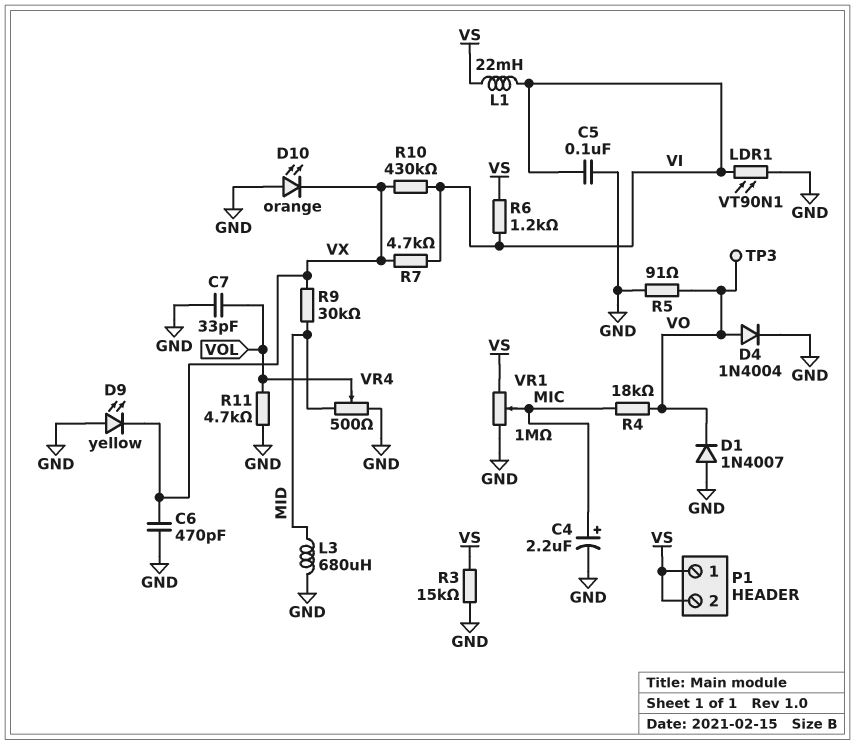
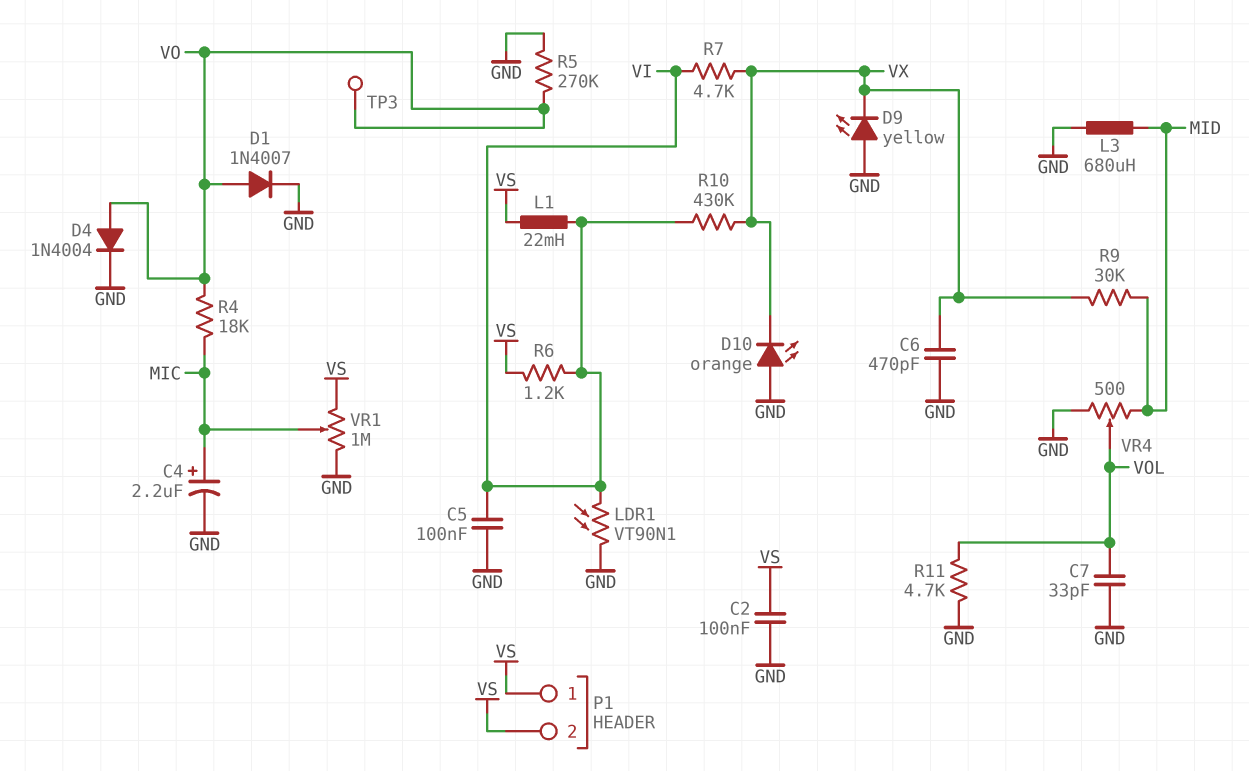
C2: none -> 100nF (GND, VS)
D1: diode 1N4007 (A GND, K VO) -> diode 1N4007 (A VO, K GND)
R3: 15k (GND, VS) -> none
R5: 91 (GND, VO) -> 270k (GND, VO)

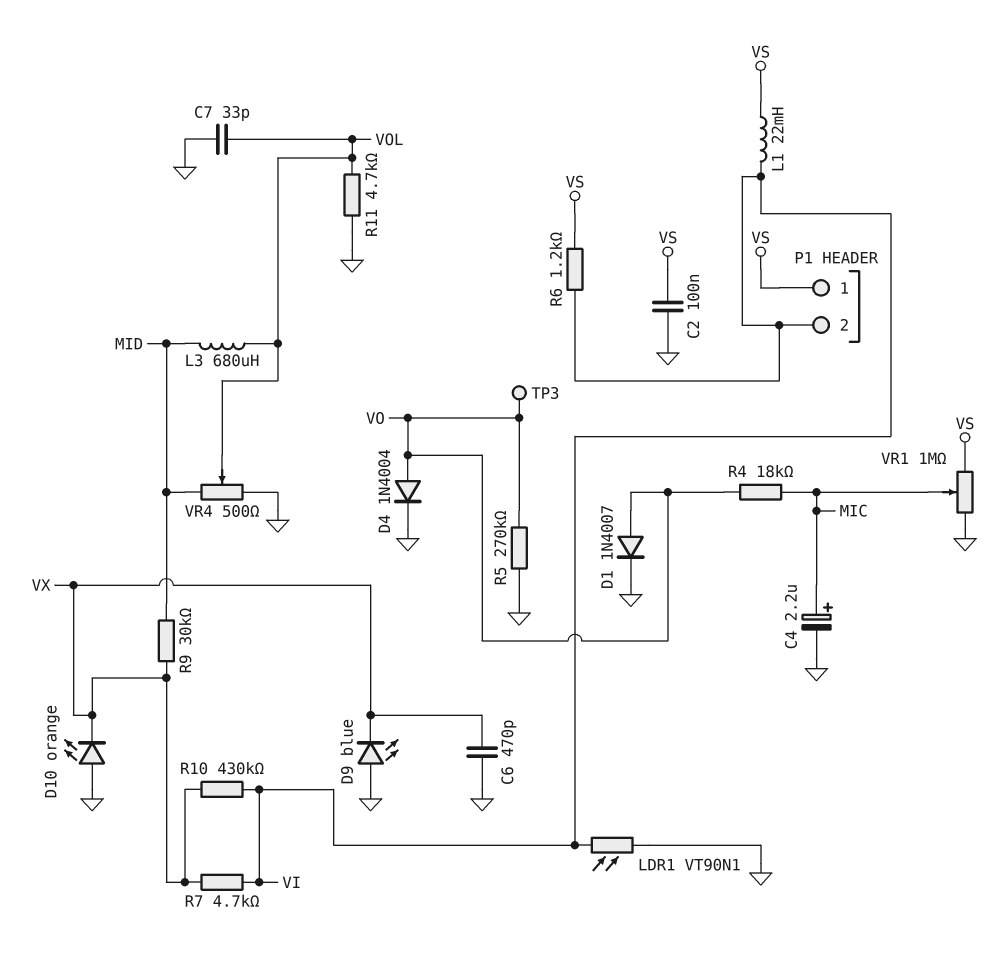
C5: 100nF (GND, VI) -> none
D9: LED yellow (A GND, K VX) -> LED blue (A GND, K VX)
L3: 680uH (GND, MID) -> 680uH (MID, VOL)
P1 pin 2: VS -> VI

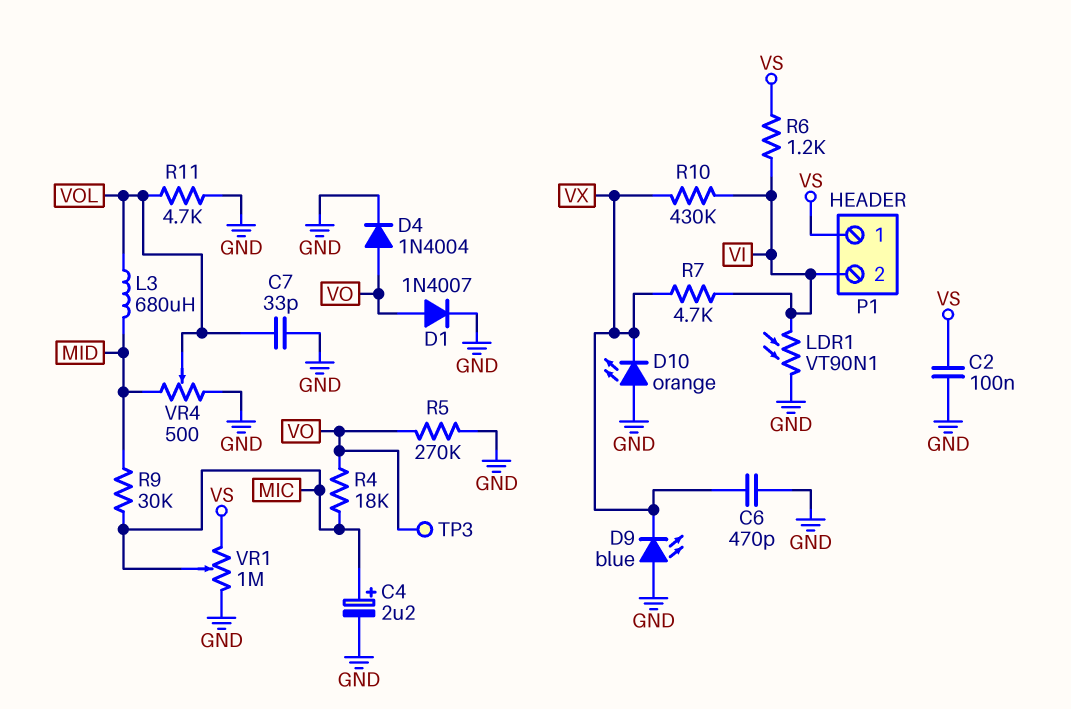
L1: 22mH (VI, VS) -> none
R9: 30k (MID, VX) -> 30k (MIC, MID)

